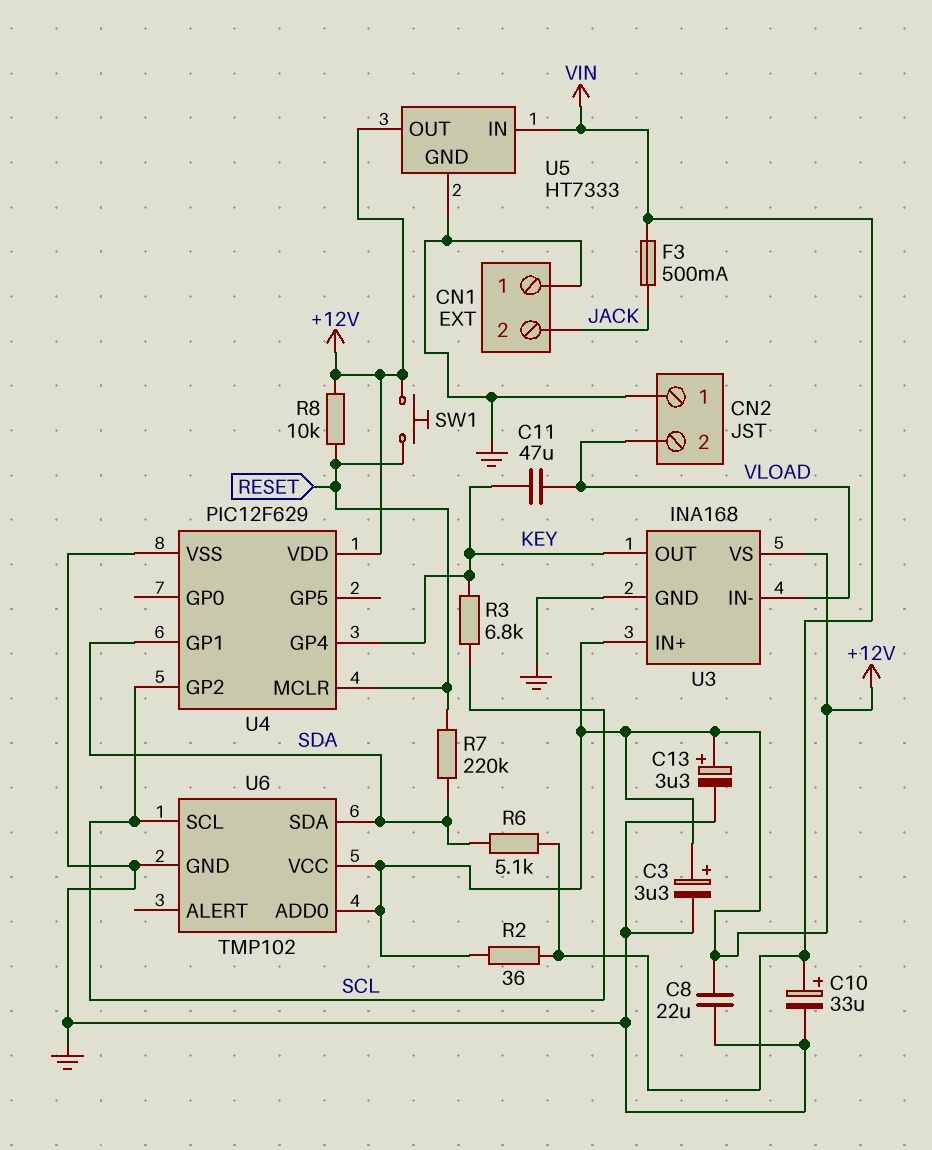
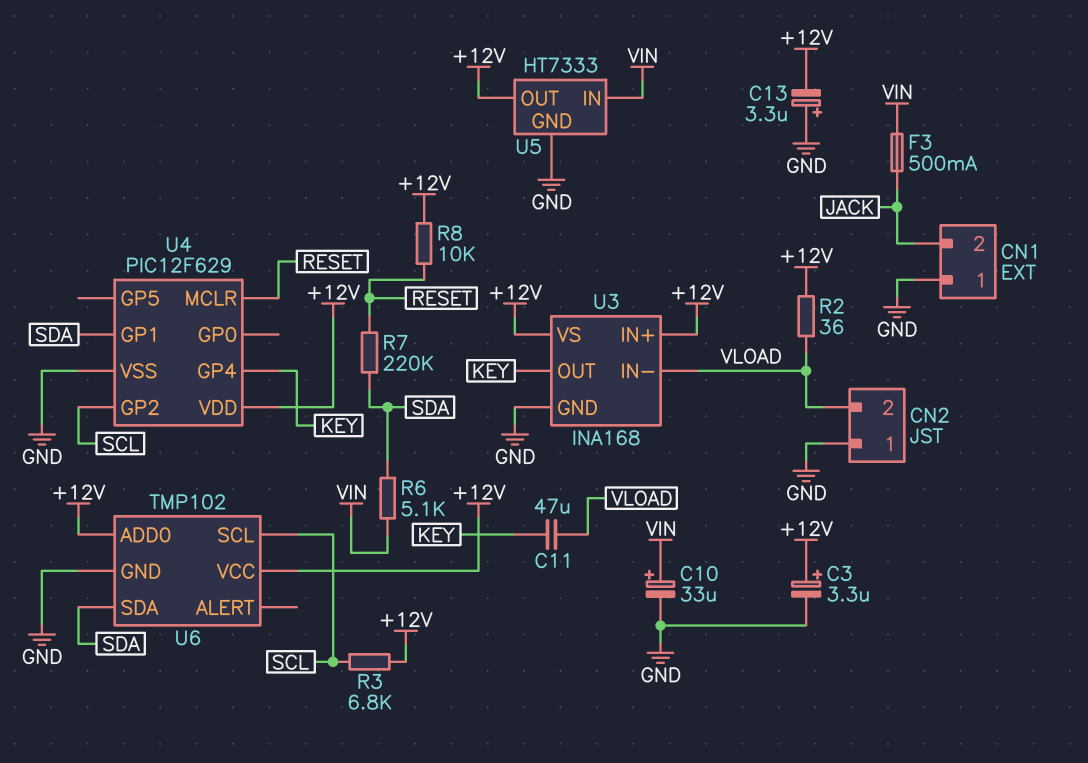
C8: 22uF (+12V, GND) -> none
C13: 3.3uF (plus +12V, minus GND) -> 3.3uF (plus GND, minus +12V)
R2: 36 (+12V, VIN) -> 36 (+12V, VLOAD)
R3: 6.8k (KEY, SCL) -> 6.8k (+12V, SCL)
SW1: button (+12V, RESET) -> none

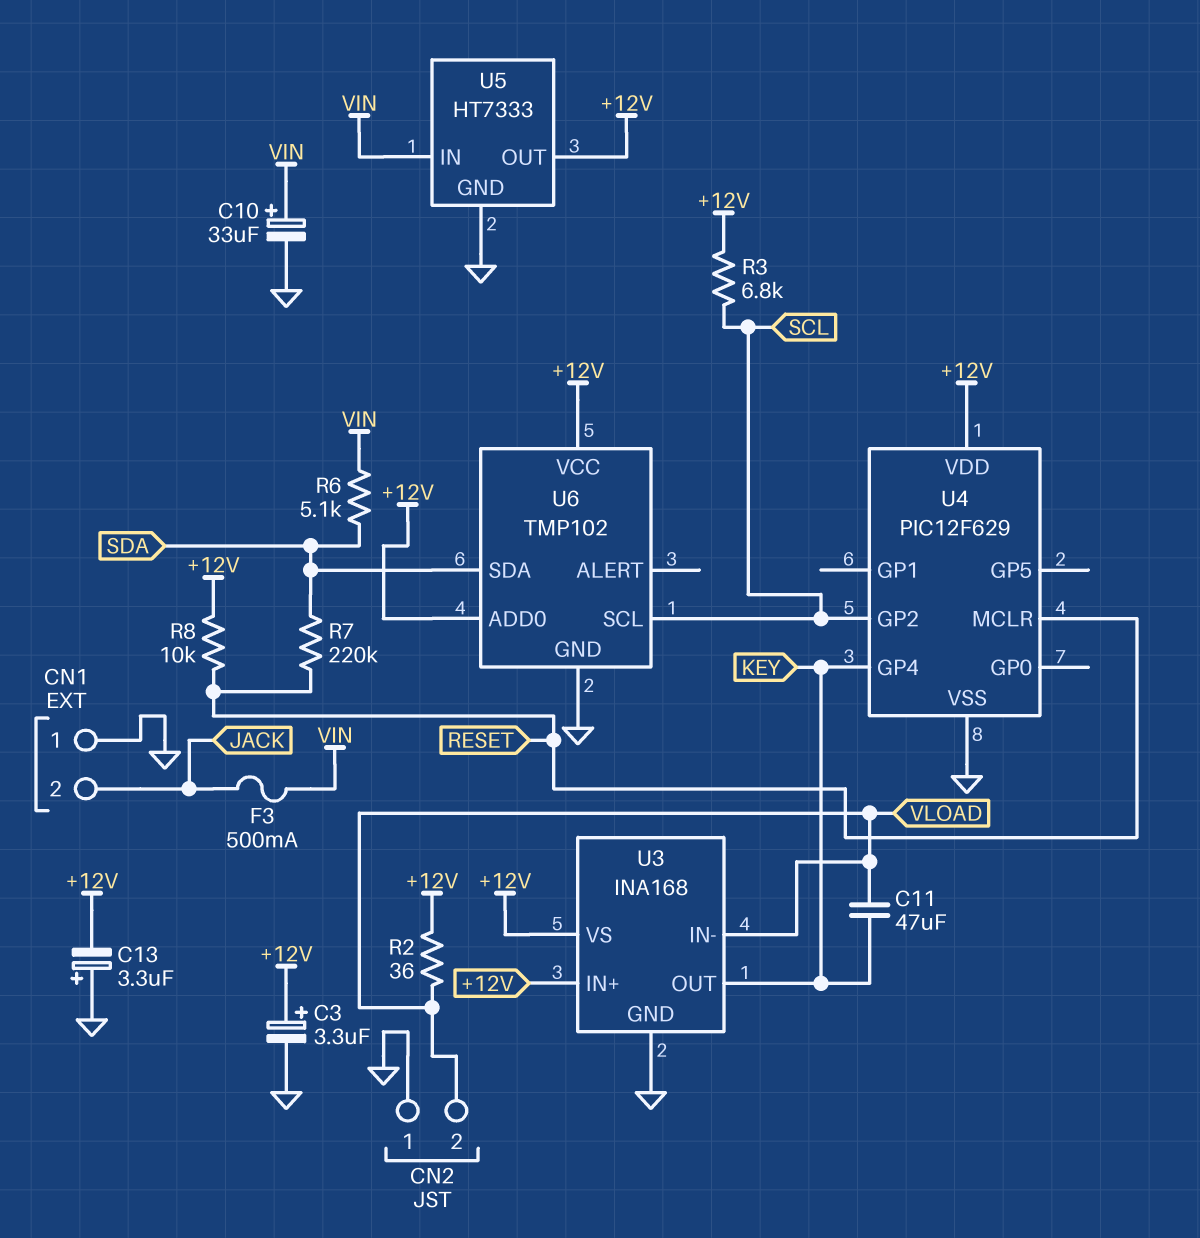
U4 pin GP1: SDA -> none

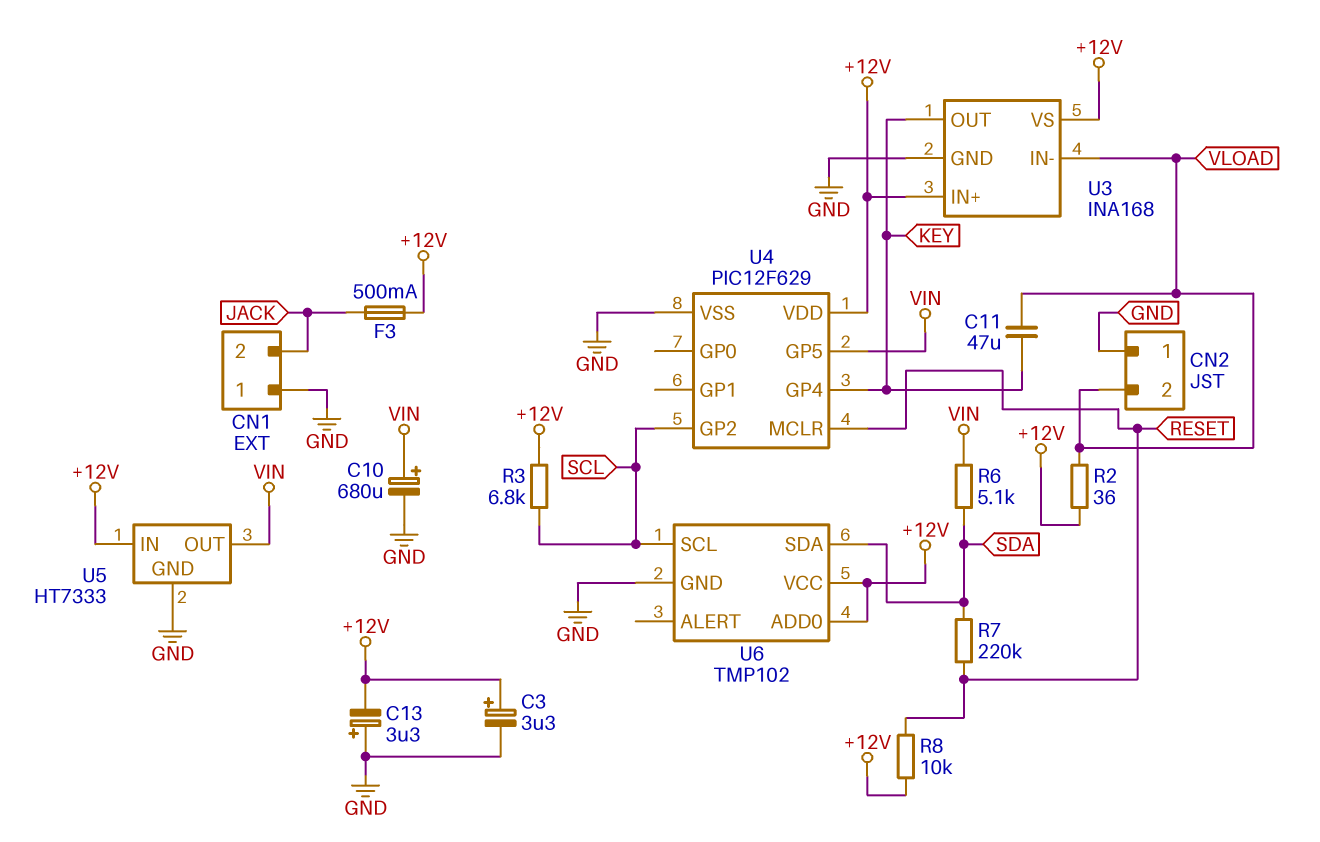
C10: 33uF (plus VIN, minus GND) -> 680uF (plus VIN, minus GND)
F3: 500mA (JACK, VIN) -> 500mA (+12V, JACK)
U4 pin GP5: none -> VIN
U5 pin IN: VIN -> +12V
U5 pin OUT: +12V -> VIN

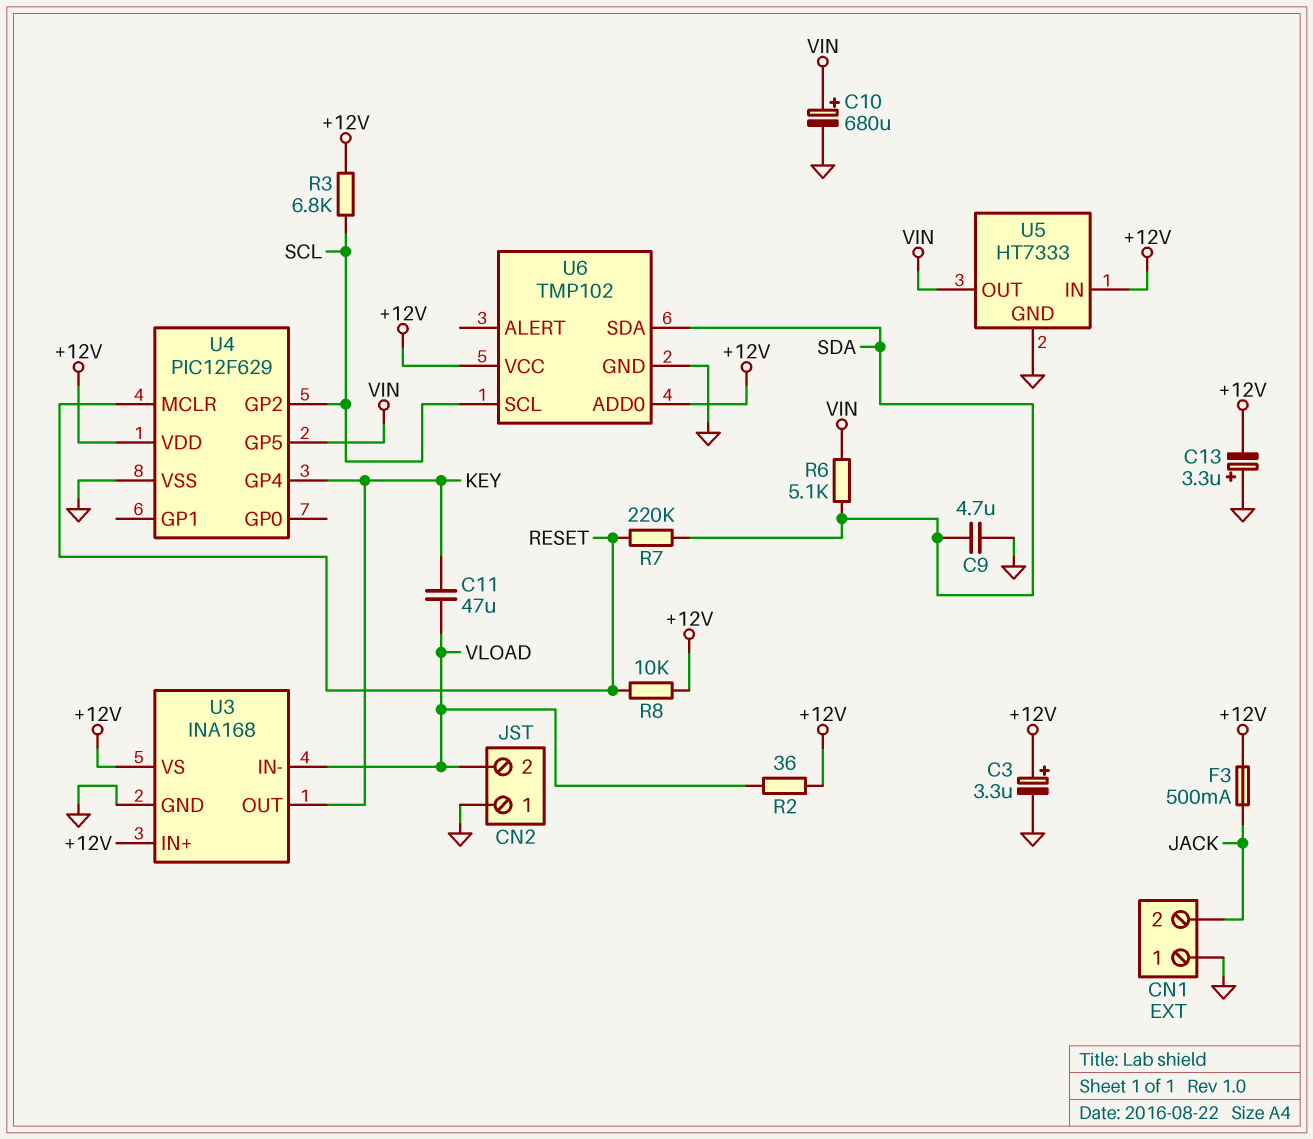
C9: none -> 4.7uF (GND, SDA)

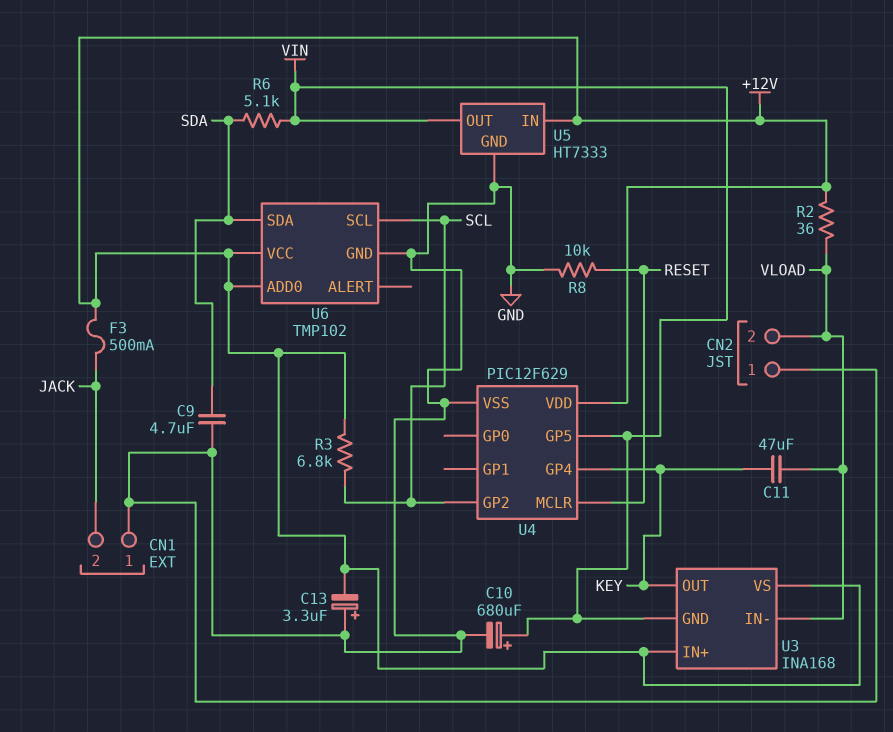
C3: 3.3uF (plus +12V, minus GND) -> none
R7: 220k (RESET, SDA) -> none
R8: 10k (+12V, RESET) -> 10k (GND, RESET)
U3 pin GND: GND -> VIN

